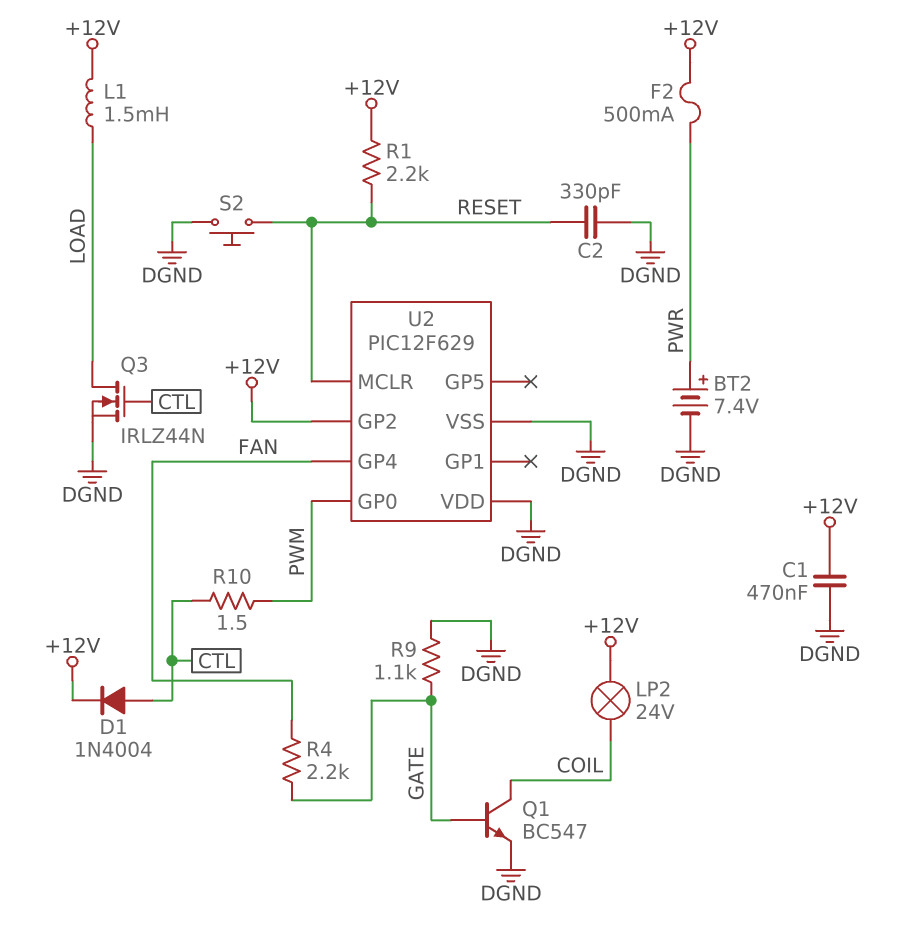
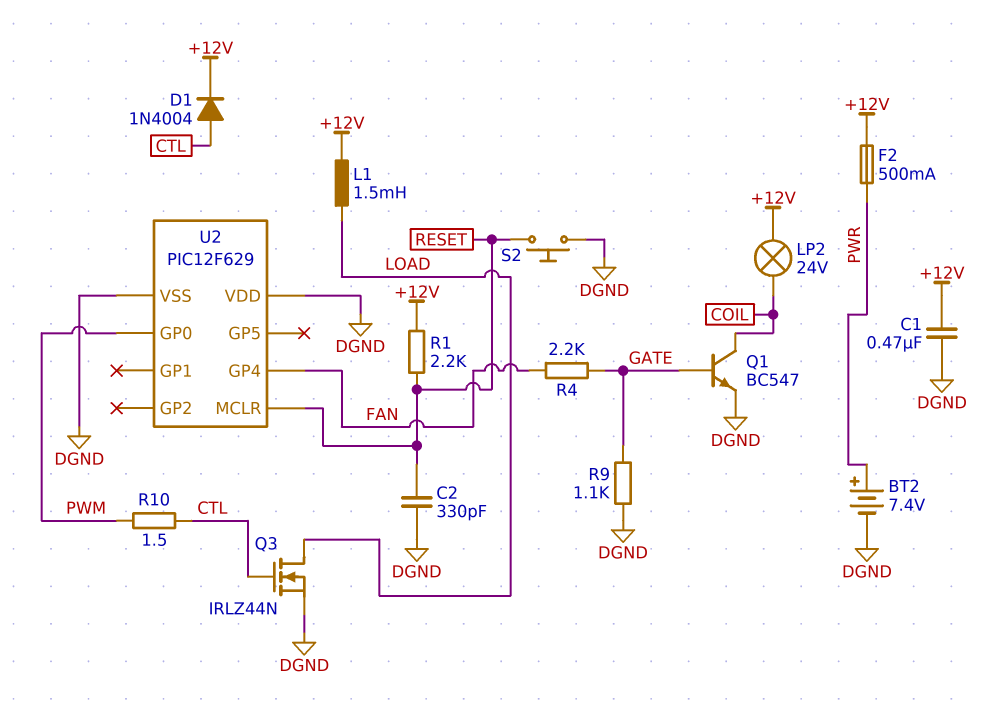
U2 pin GP2: +12V -> none

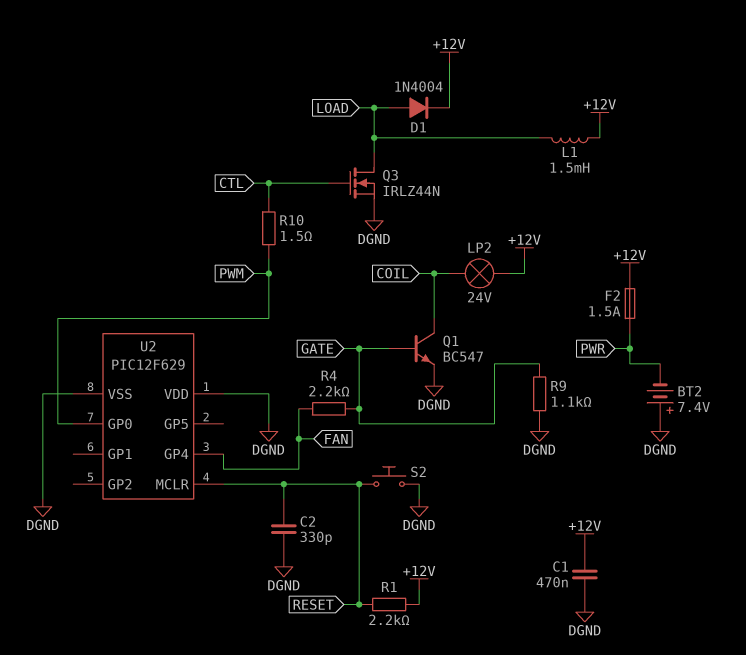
BT2: 7.4V (plus PWR, minus DGND) -> 7.4V (plus DGND, minus PWR)
D1: diode 1N4004 (A CTL, K +12V) -> diode 1N4004 (A LOAD, K +12V)
F2: 500mA (+12V, PWR) -> 1.5A (+12V, PWR)

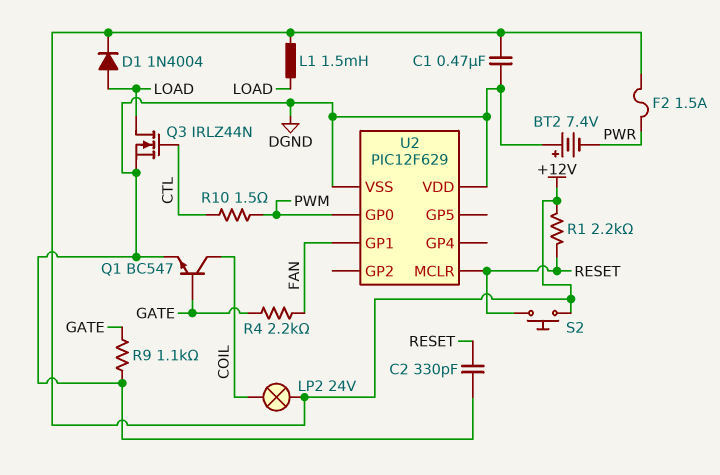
S2: button (DGND, RESET) -> button (+12V, RESET)
U2 pin GP1: none -> FAN
U2 pin GP4: FAN -> none

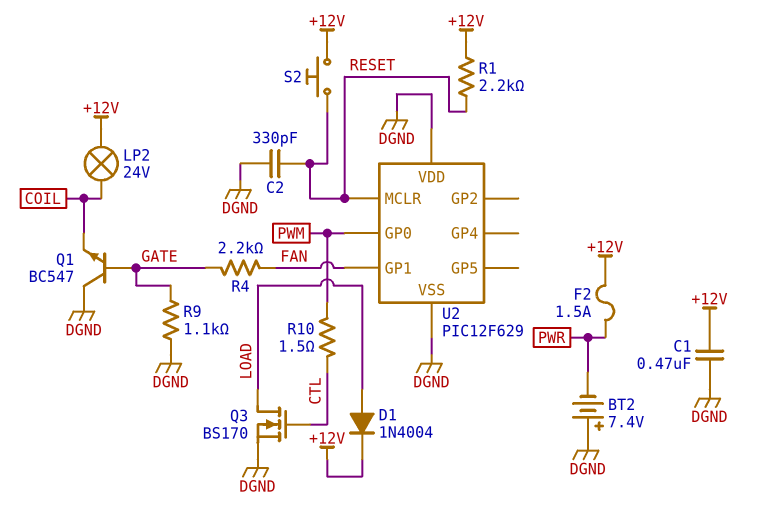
L1: 1.5mH (+12V, LOAD) -> none
Q1: NPN BC547 (B GATE, C COIL, E DGND) -> NPN BC547 (B GATE, C DGND, E COIL)
Q3: NMOS IRLZ44N (G CTL, D LOAD, S DGND) -> NMOS BS170 (G CTL, D LOAD, S DGND)

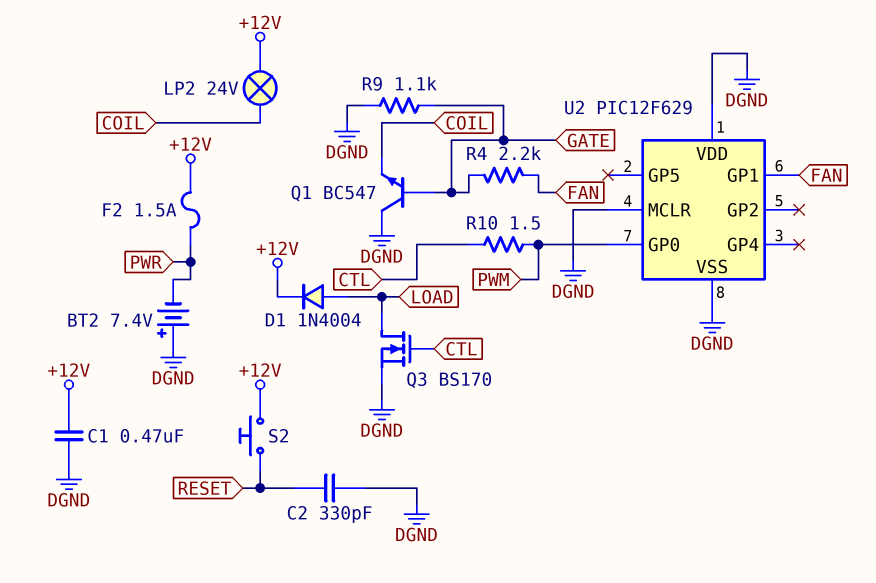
R1: 2.2k (+12V, RESET) -> none
U2 pin MCLR: RESET -> DGND

